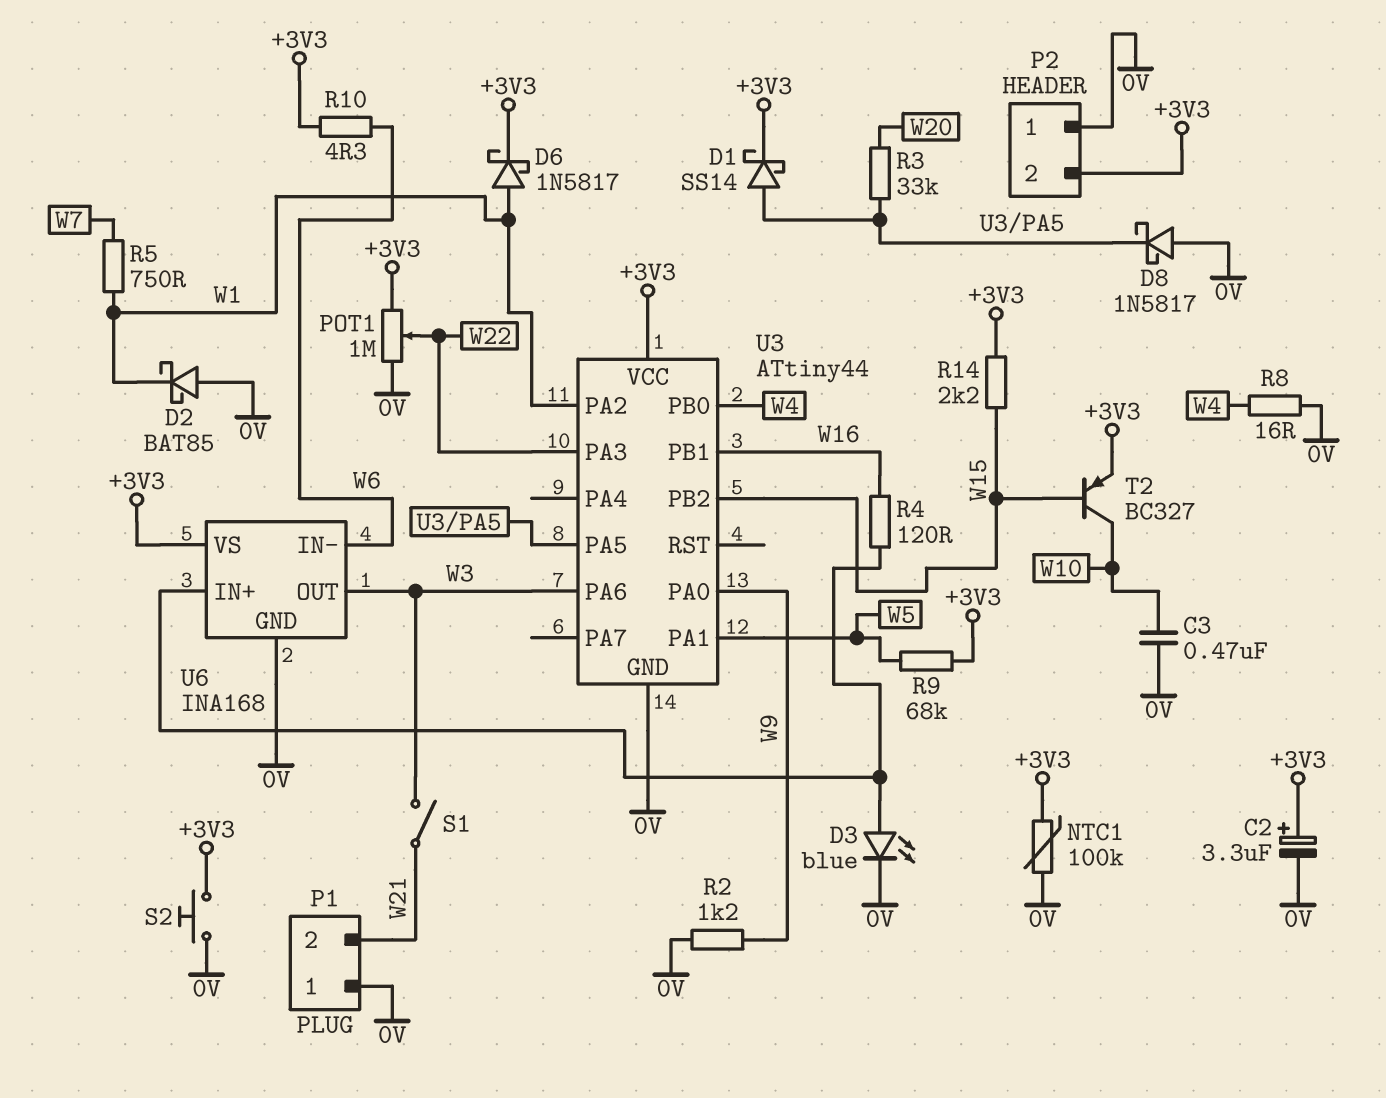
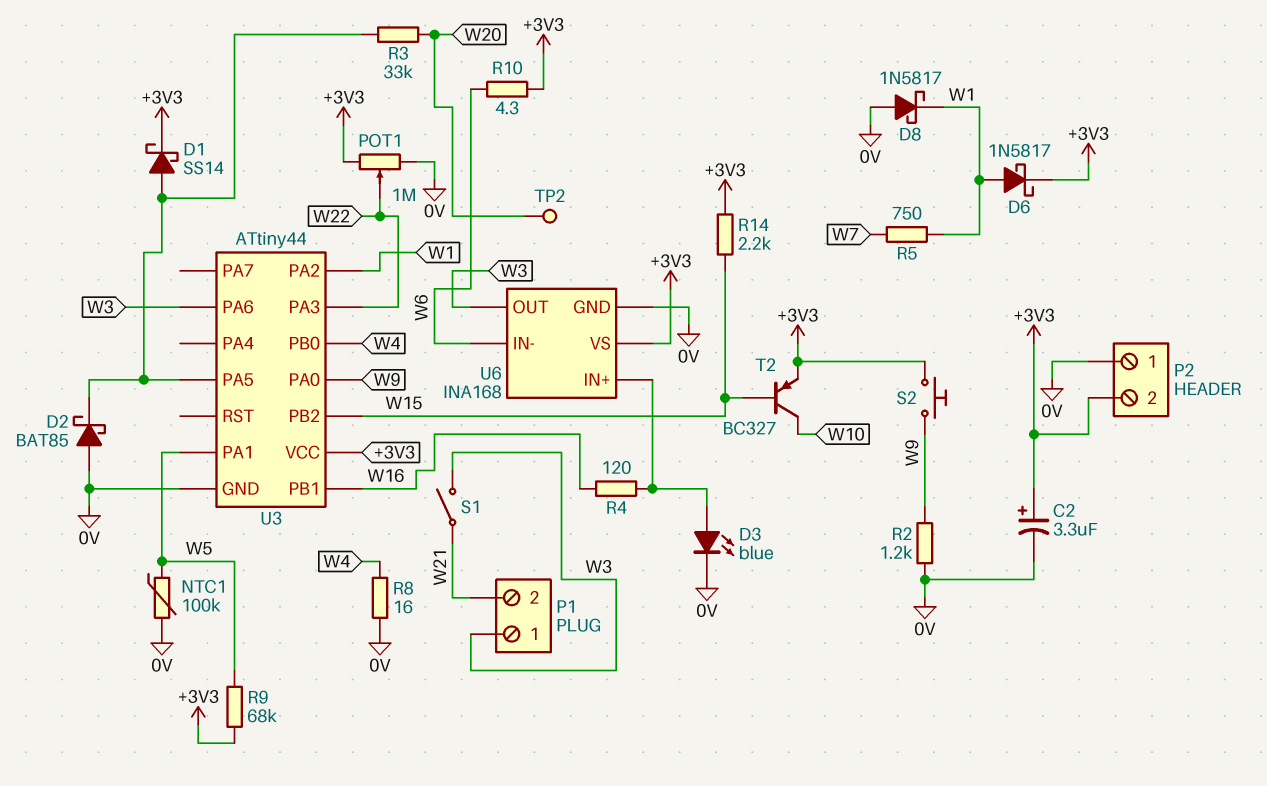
C3: 470nF (0V, W10) -> none
D2: schottky BAT85 (A 0V, K W1) -> schottky BAT85 (A 0V, K U3/PA5)
D8: schottky 1N5817 (A 0V, K U3/PA5) -> schottky 1N5817 (A 0V, K W1)
NTC1: 100k (+3V3, 0V) -> 100k (0V, W5)
P1 pin 1: 0V -> W3
S2: button (+3V3, 0V) -> button (+3V3, W9)
TP2: none -> test point (W20)

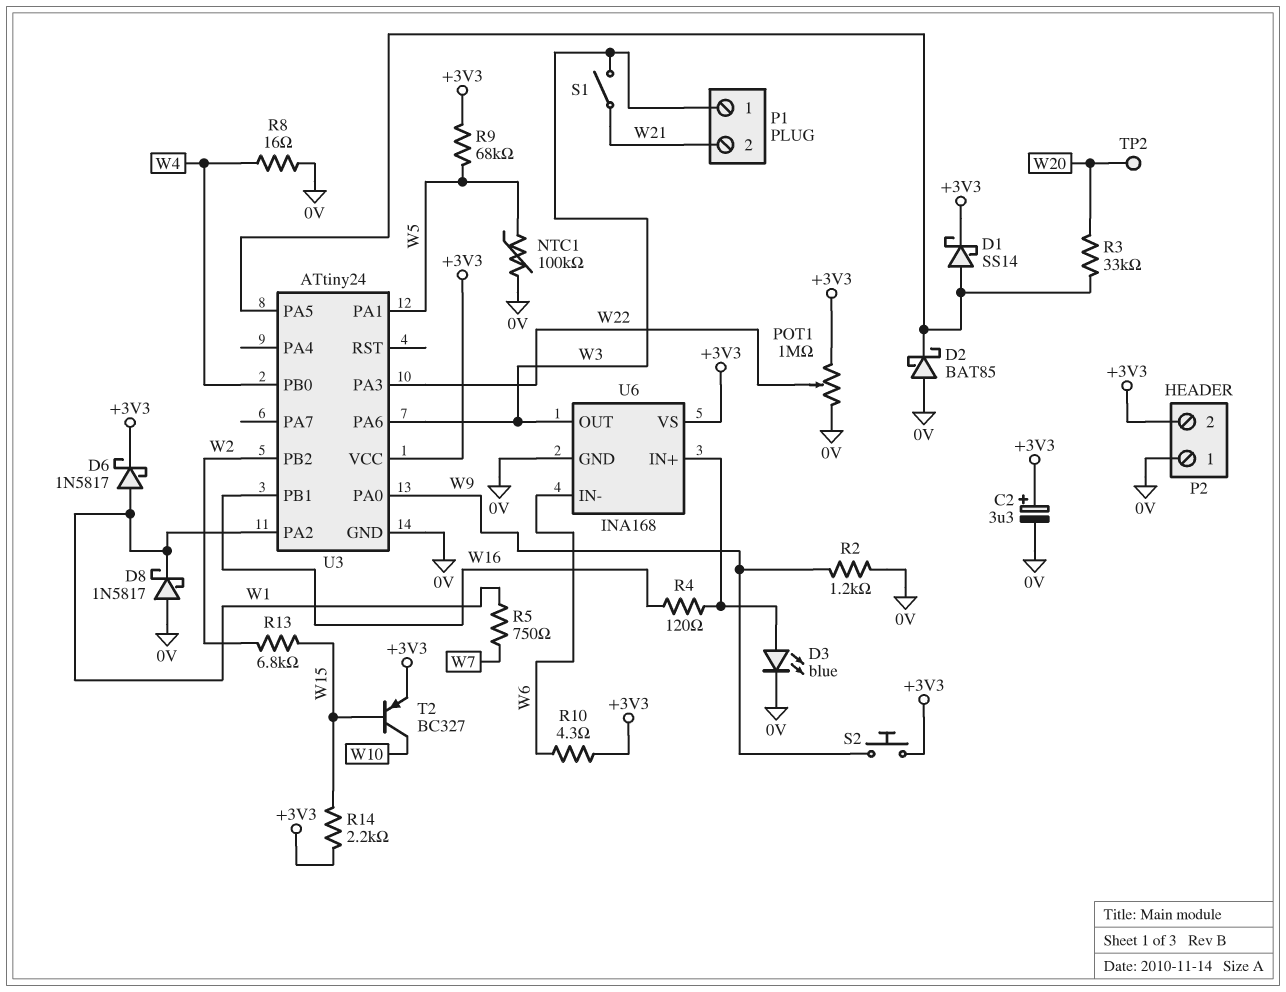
R13: none -> 6.8k (W2, W15)
U3: ATtiny44 -> ATtiny24
U3 pin PB2: W15 -> W2

